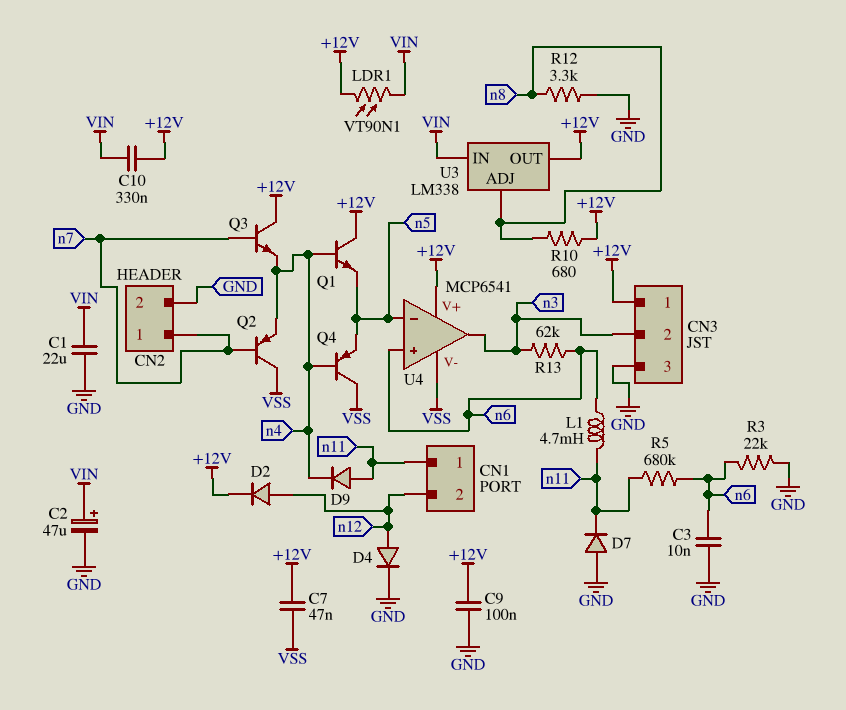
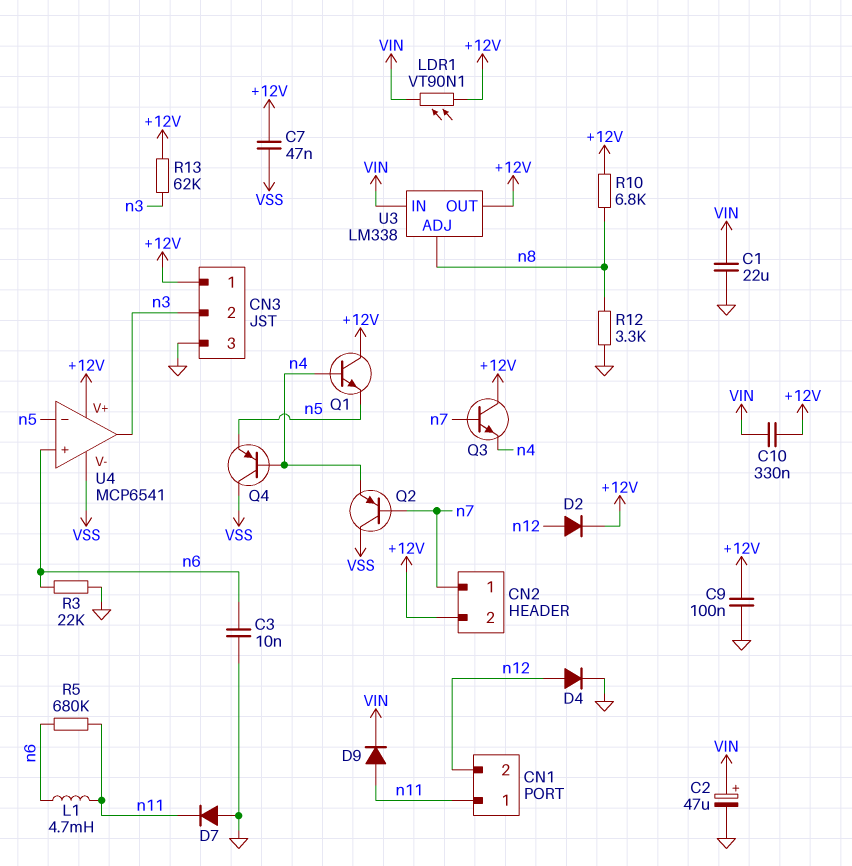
CN2 pin 2: GND -> +12V
D9: diode (A n11, K n4) -> diode (A n11, K VIN)
R10: 680 (+12V, n8) -> 6.8k (+12V, n8)
R13: 62k (n3, n6) -> 62k (+12V, n3)

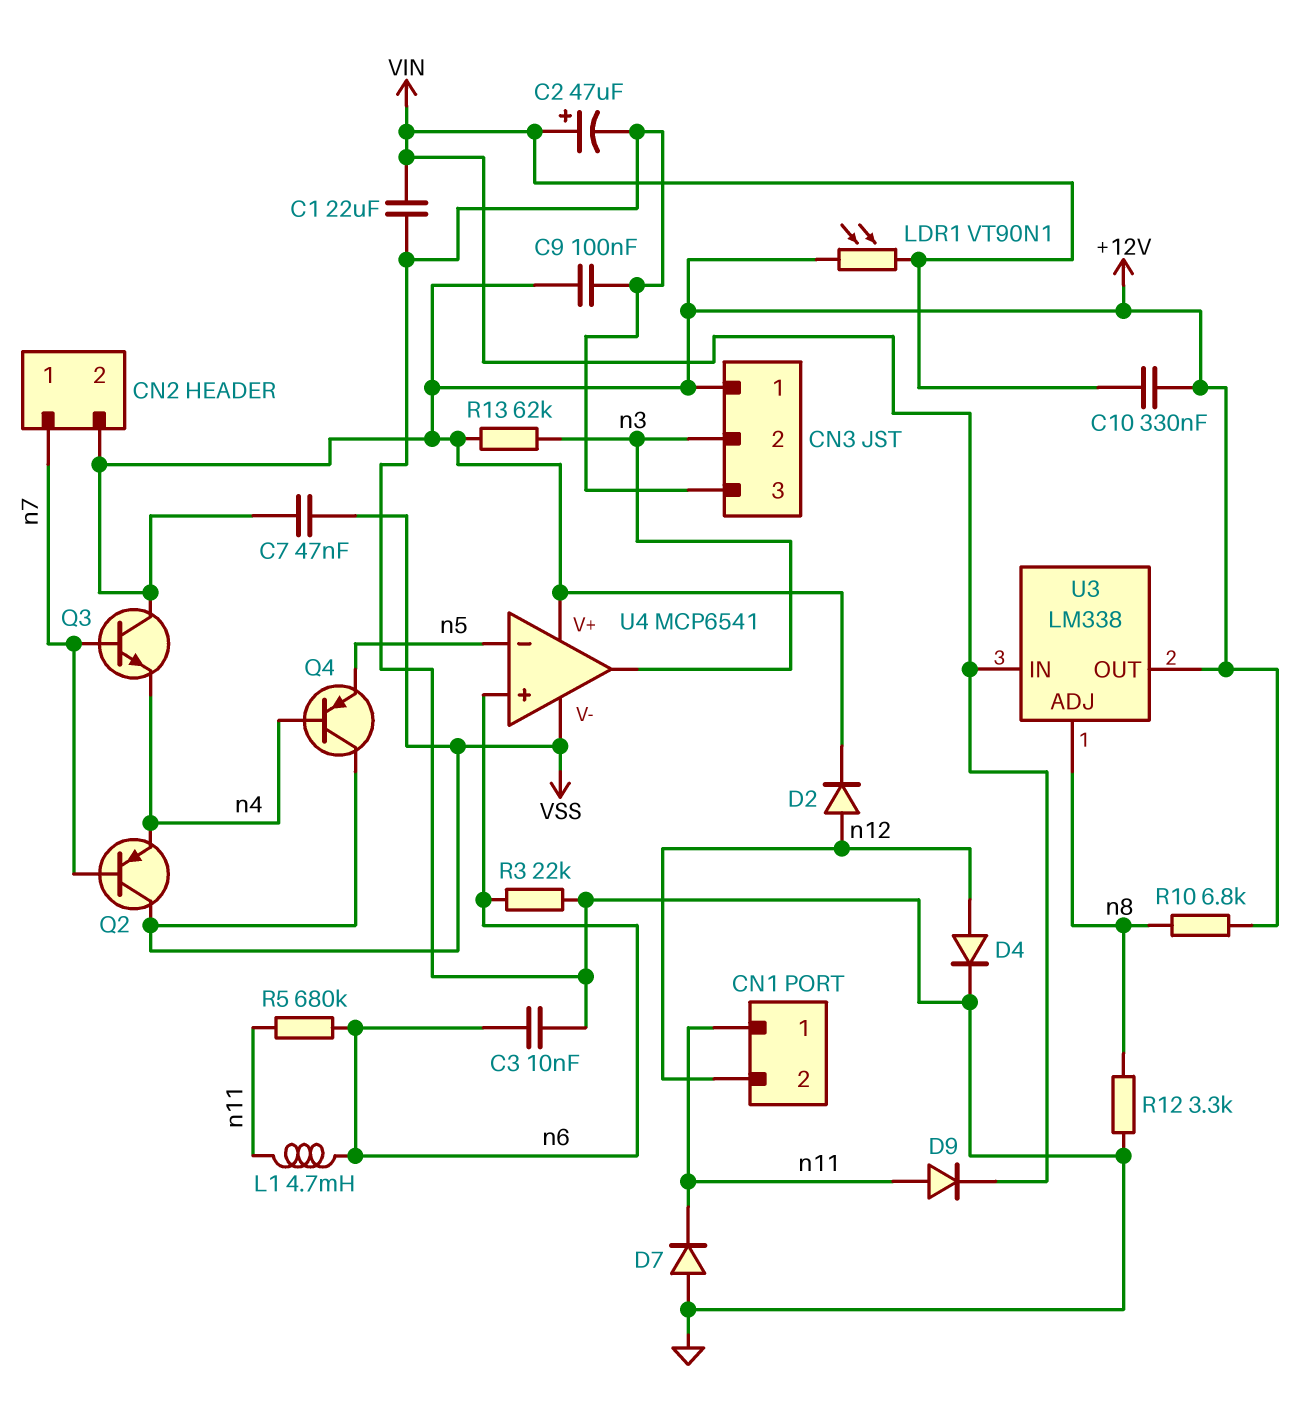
Q1: NPN (B n4, C +12V, E n5) -> none

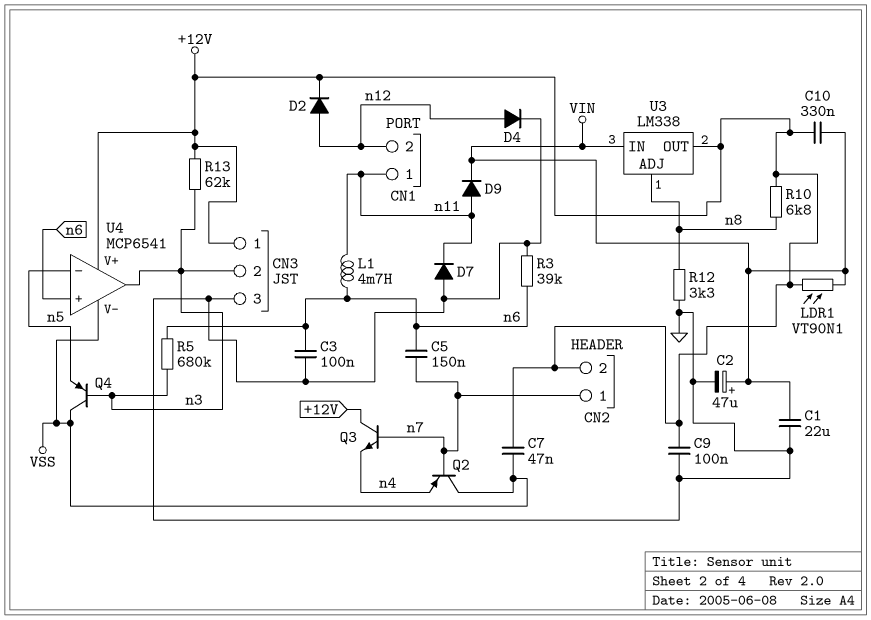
C3: 10nF (GND, n6) -> 100nF (GND, n6)
C5: none -> 150nF (n6, n7)
Q4: PNP (B n4, C VSS, E n5) -> PNP (B n3, C VSS, E n5)
R3: 22k (GND, n6) -> 39k (GND, n6)
R5: 680k (n6, n11) -> 680k (n3, n6)

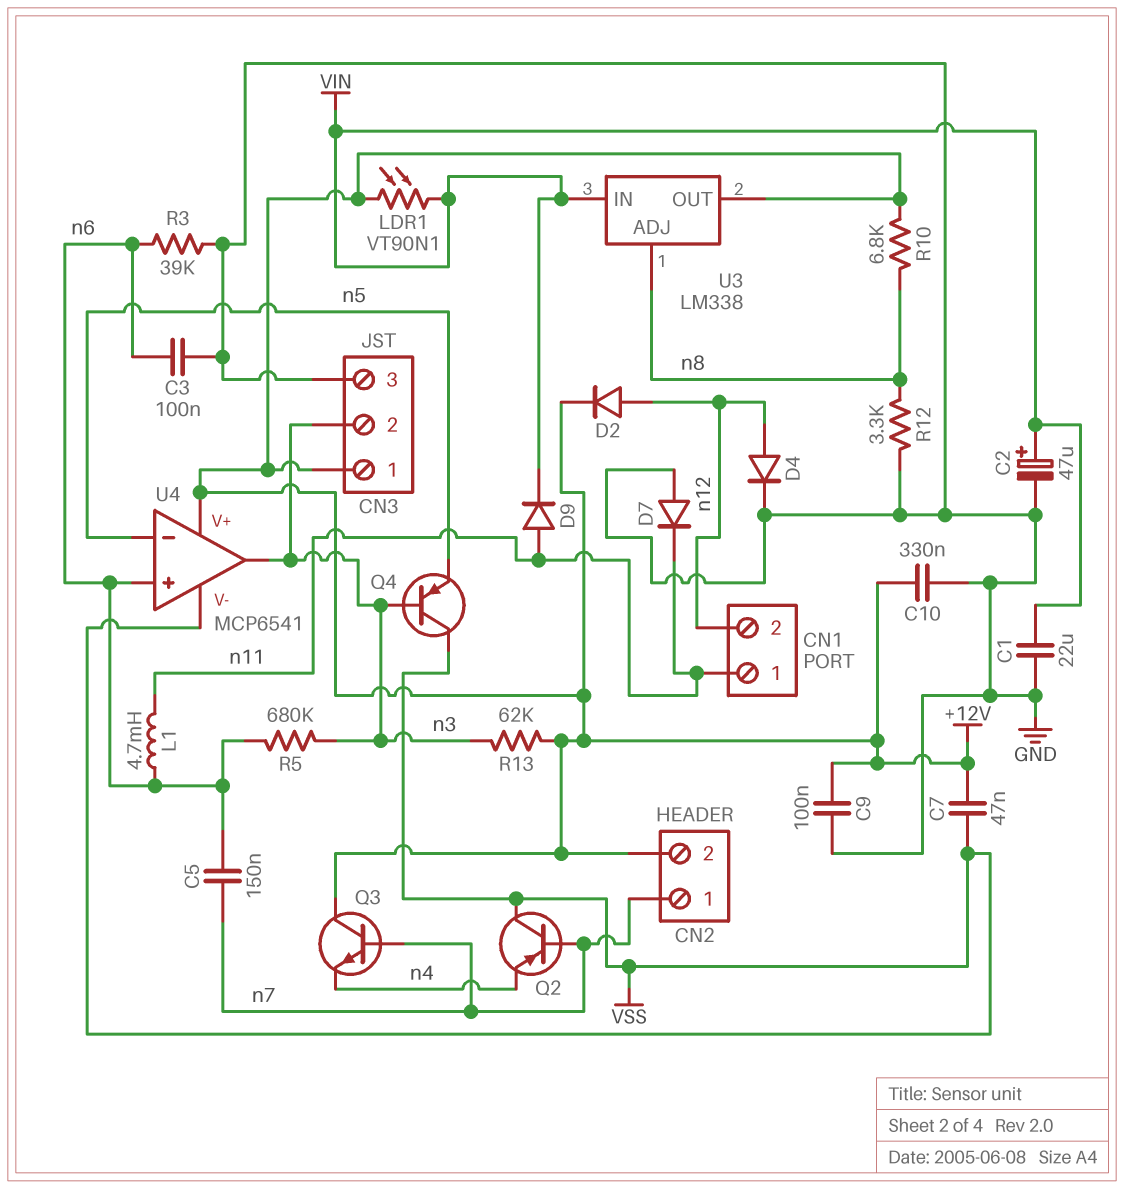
C10: 330nF (+12V, VIN) -> 330nF (+12V, GND)

